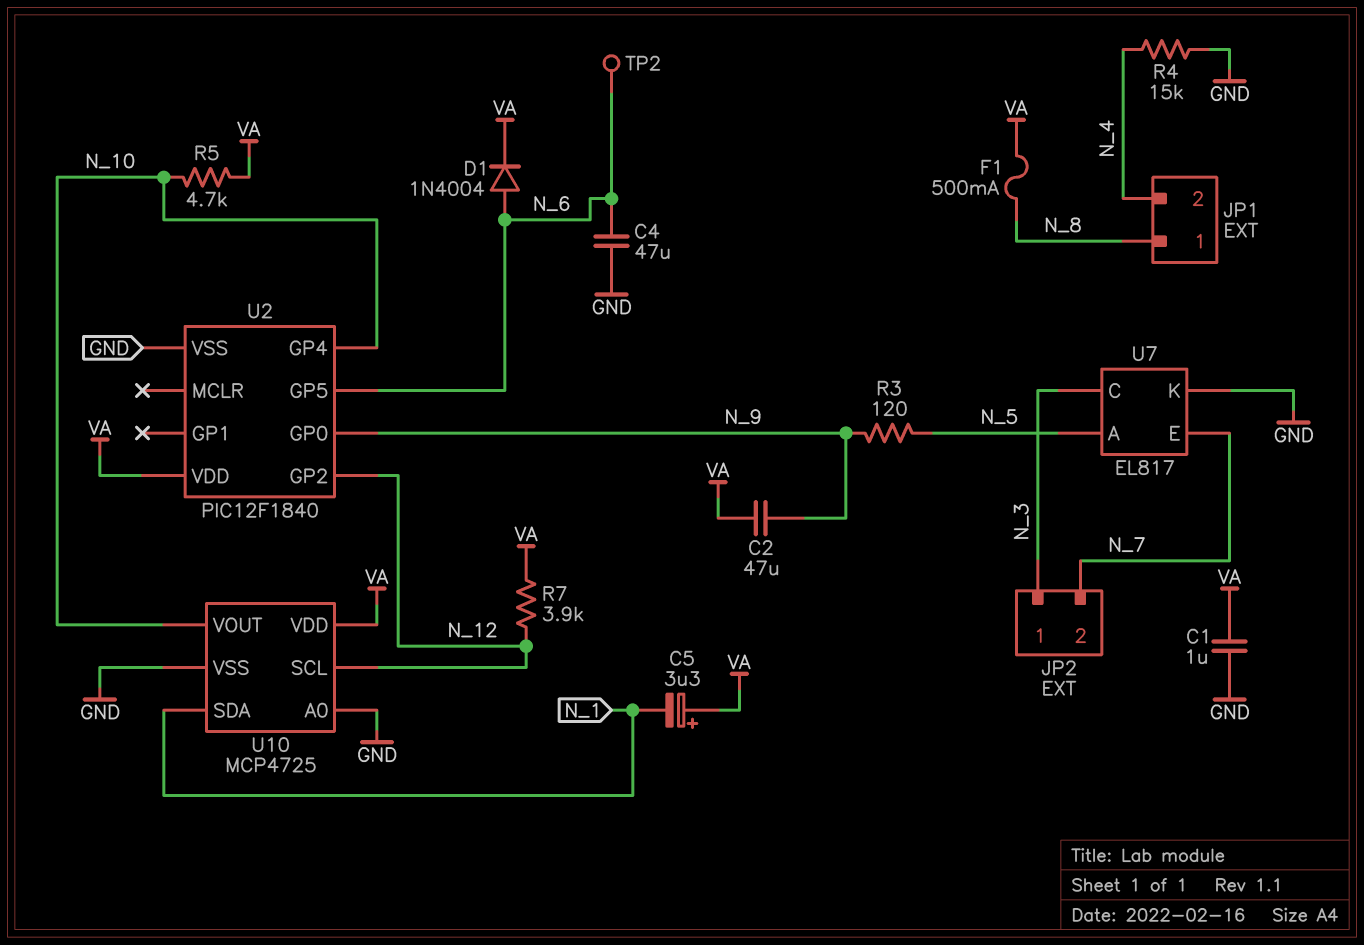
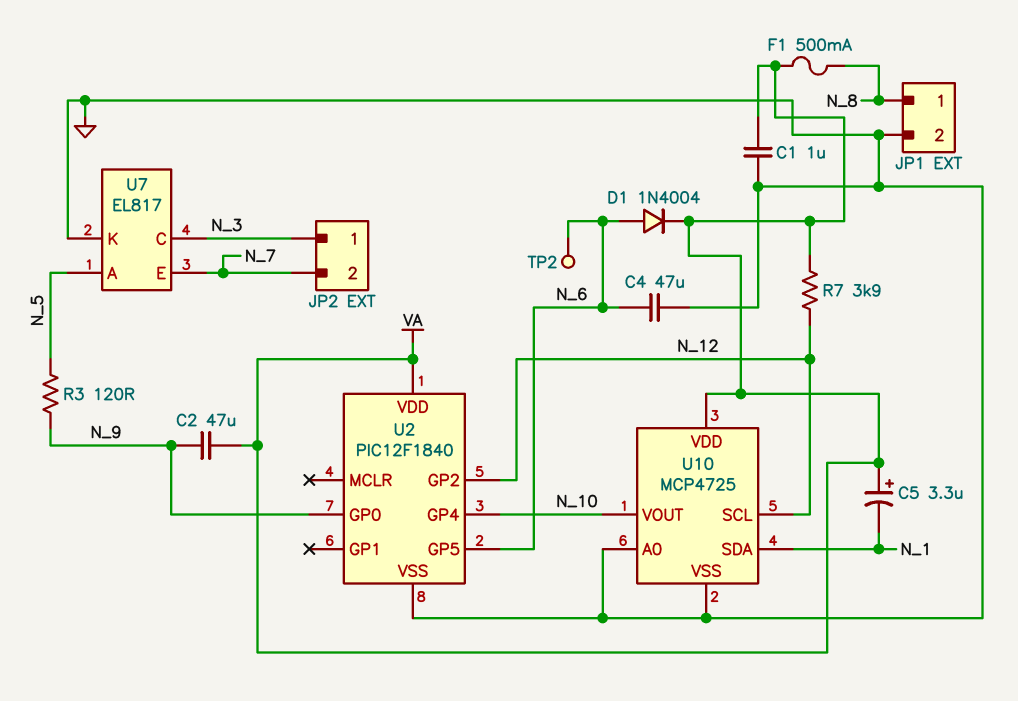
JP1 pin 2: N_4 -> GND
R4: 15k (GND, N_4) -> none
R5: 4.7k (N_10, VA) -> none

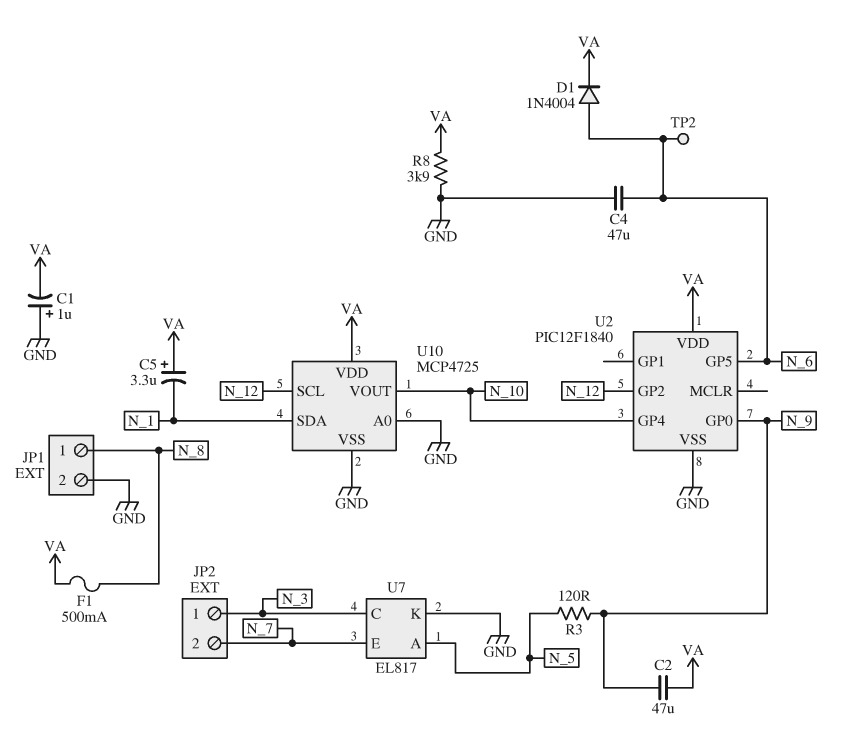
C1: 1uF (GND, VA) -> 1uF (plus GND, minus VA)
R7: 3.9k (N_12, VA) -> none
R8: none -> 3.9k (GND, VA)

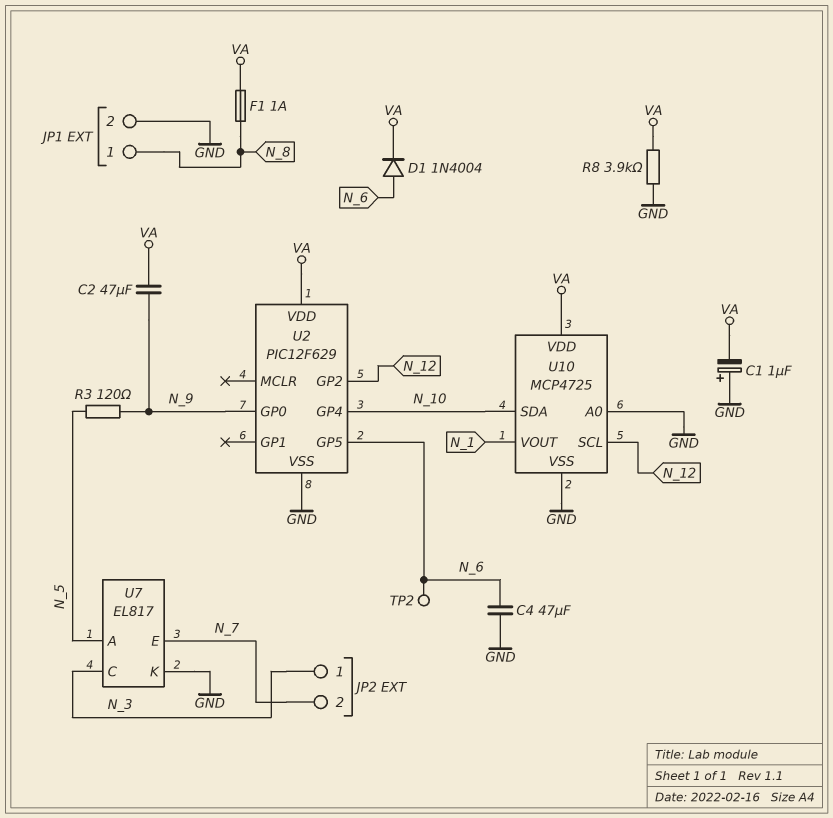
C5: 3.3uF (plus VA, minus N_1) -> none
F1: 500mA (N_8, VA) -> 1A (N_8, VA)
U2: PIC12F1840 -> PIC12F629
U10 pin SDA: N_1 -> N_10
U10 pin VOUT: N_10 -> N_1

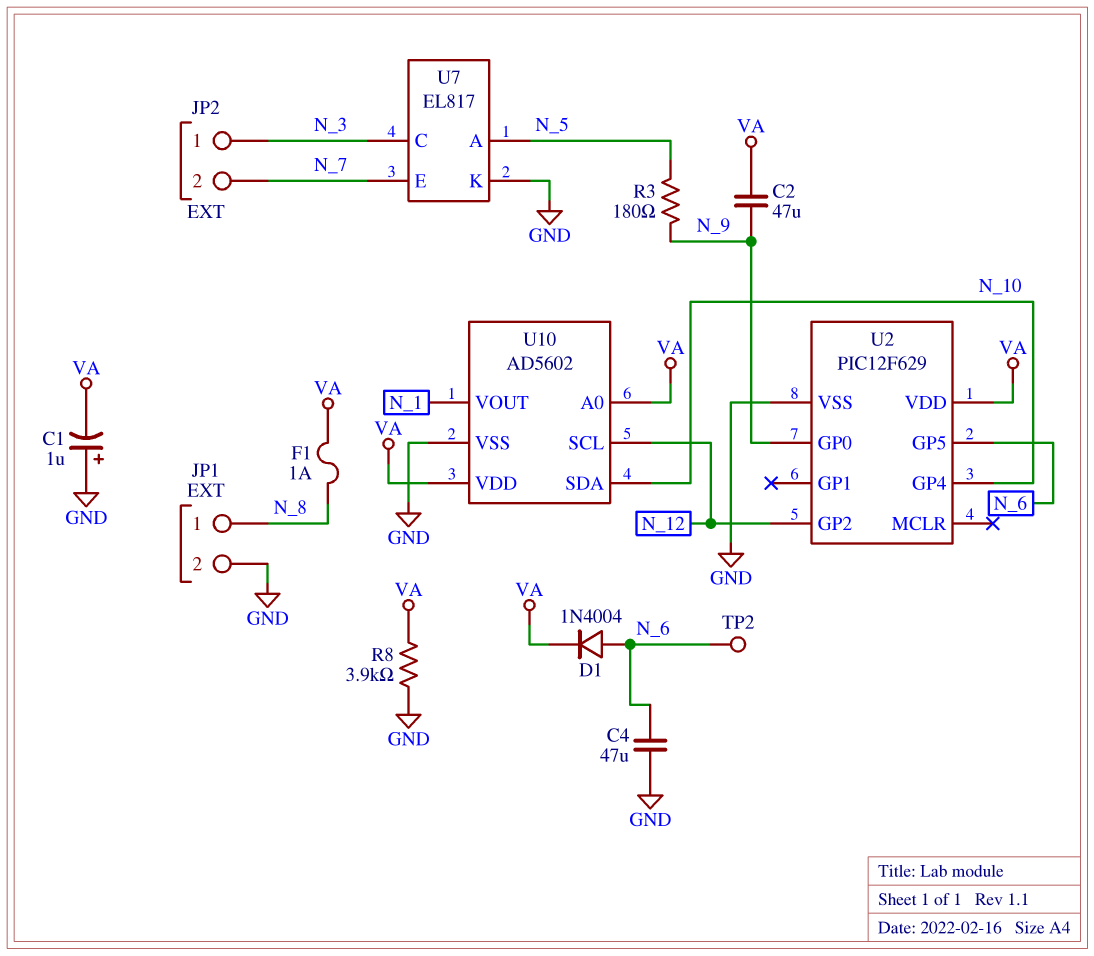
R3: 120 (N_5, N_9) -> 180 (N_5, N_9)
U10: MCP4725 -> AD5602
U10 pin A0: GND -> VA

